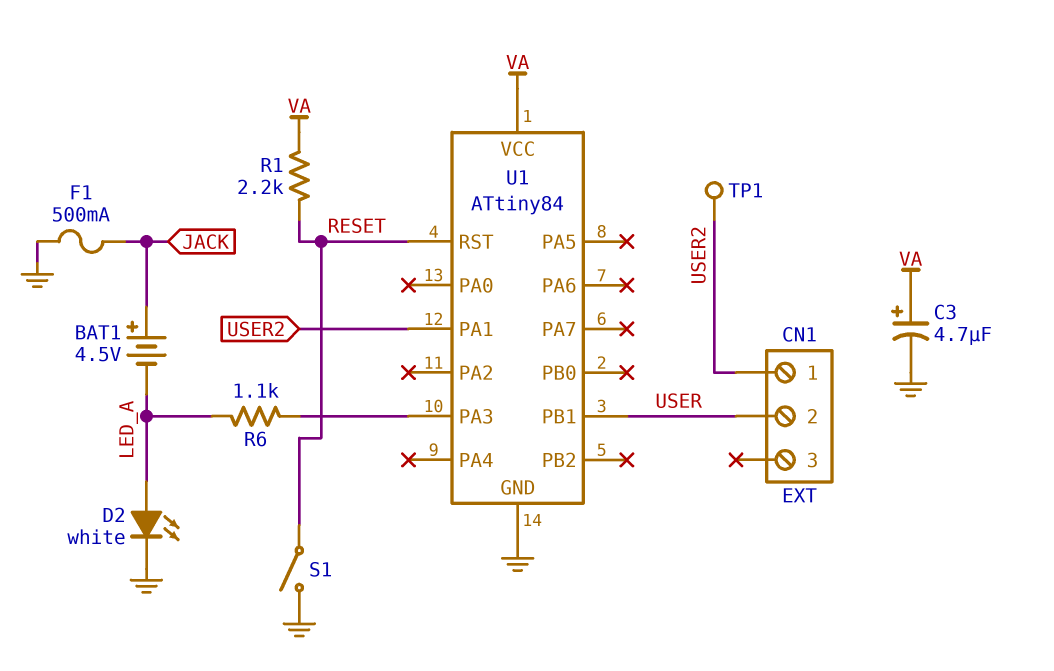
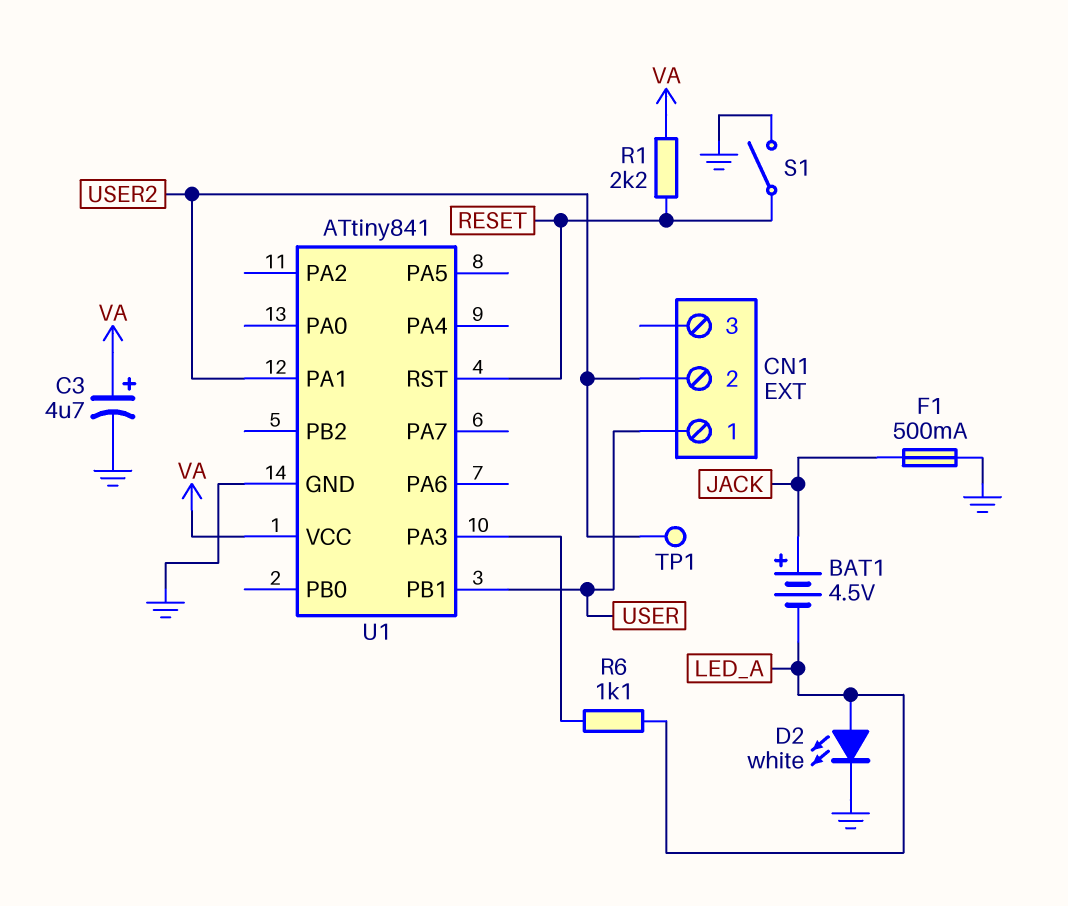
CN1 pin 1: USER2 -> USER
CN1 pin 2: USER -> USER2
U1: ATtiny84 -> ATtiny841

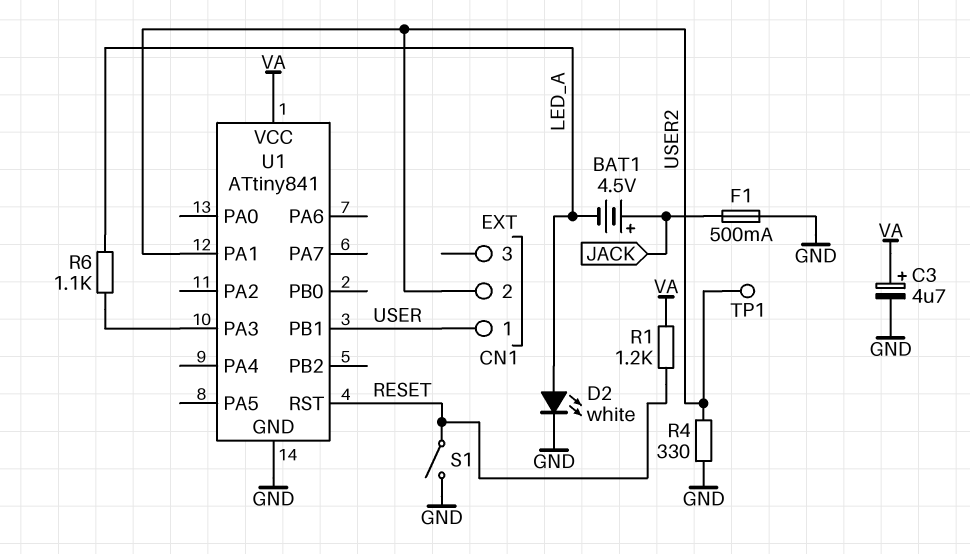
R1: 2.2k (RESET, VA) -> 1.2k (RESET, VA)
R4: none -> 330 (GND, USER2)

